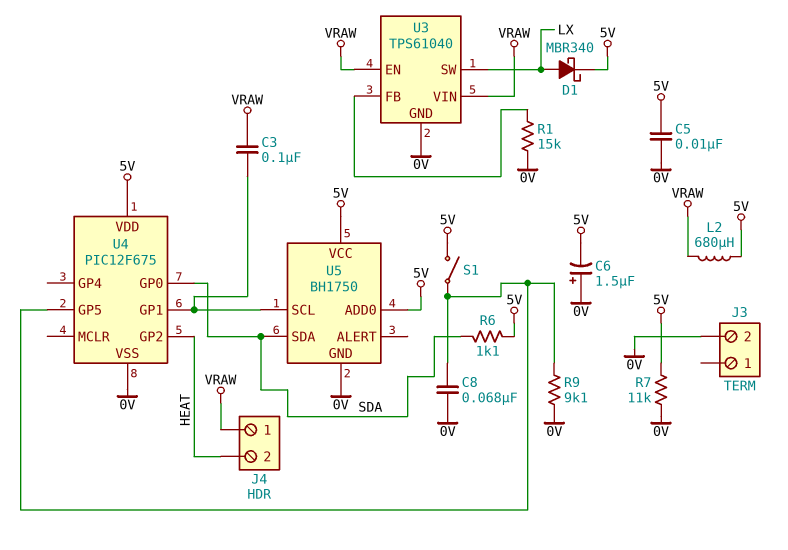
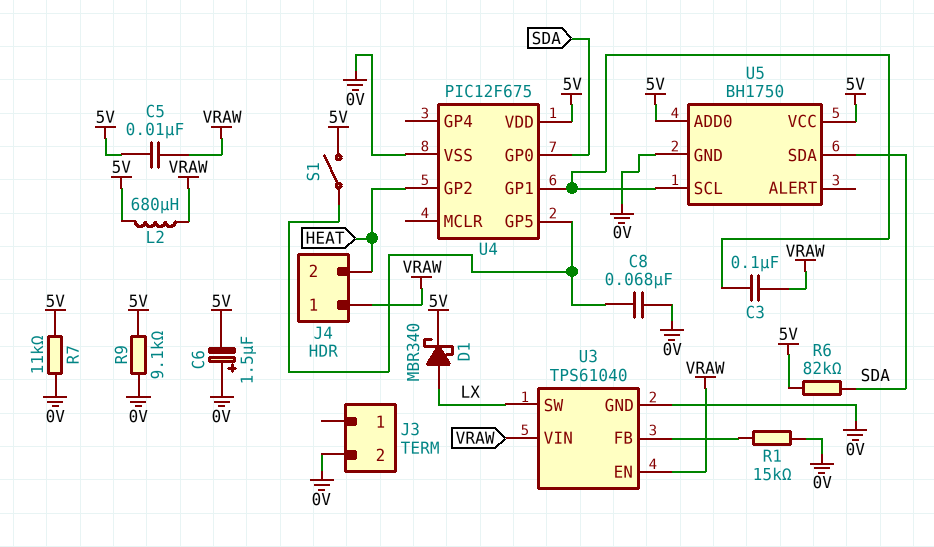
C5: 10nF (0V, 5V) -> 10nF (5V, VRAW)
R6: 1.1k (5V, SDA) -> 82k (5V, SDA)
R9: 9.1k (0V, U4/GP5) -> 9.1k (0V, 5V)

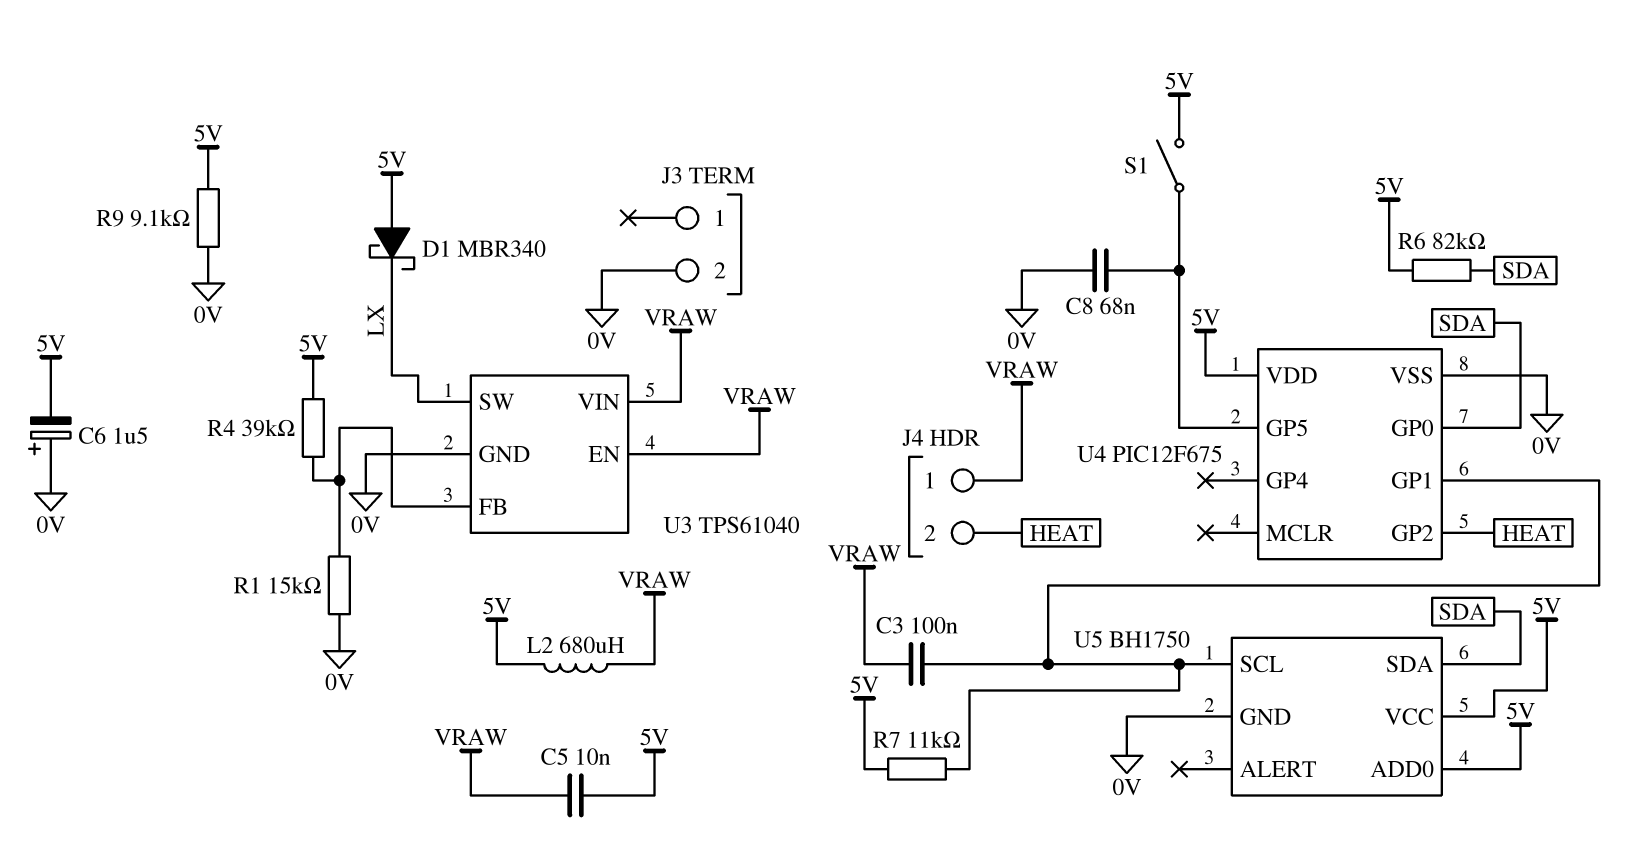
D1: schottky MBR340 (A LX, K 5V) -> schottky MBR340 (A 5V, K LX)
R4: none -> 39k (5V, U3/FB)
R7: 11k (0V, 5V) -> 11k (5V, U4/GP1)

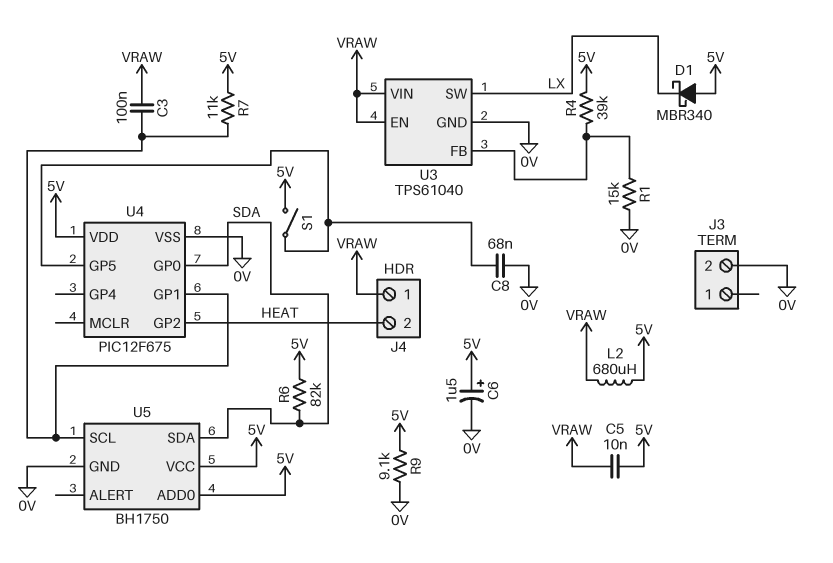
C6: 1.5uF (plus 0V, minus 5V) -> 1.5uF (plus 5V, minus 0V)

